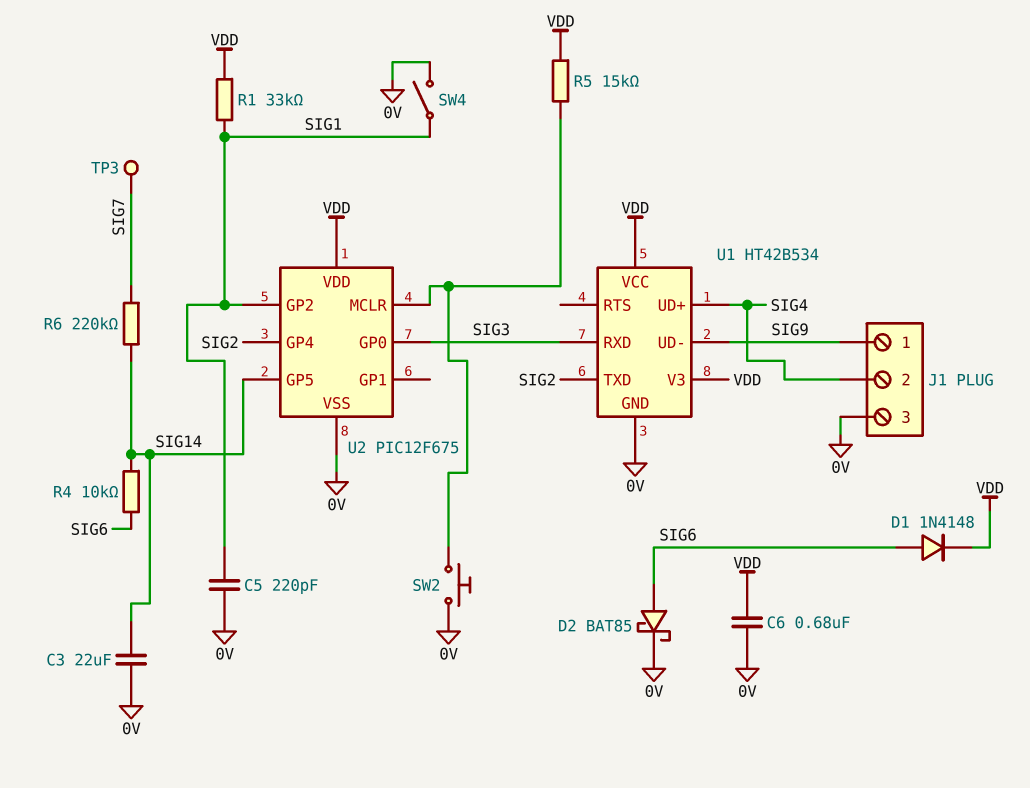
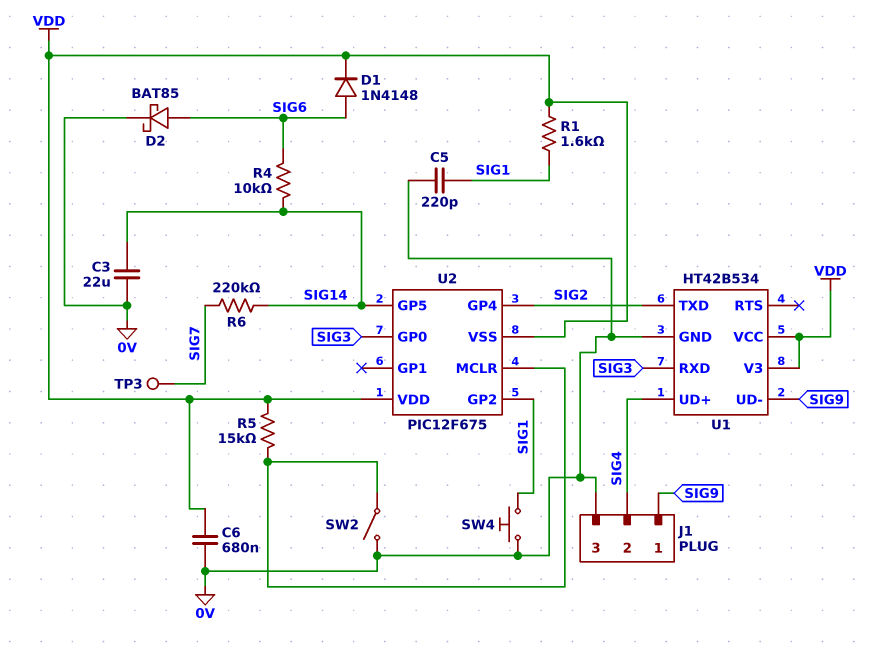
R1: 33k (SIG1, VDD) -> 1.6k (SIG1, VDD)
SW2: button (0V, U2/MCLR) -> switch (0V, U2/MCLR)
SW4: switch (0V, SIG1) -> button (0V, SIG1)
U2 pin VSS: 0V -> VDD

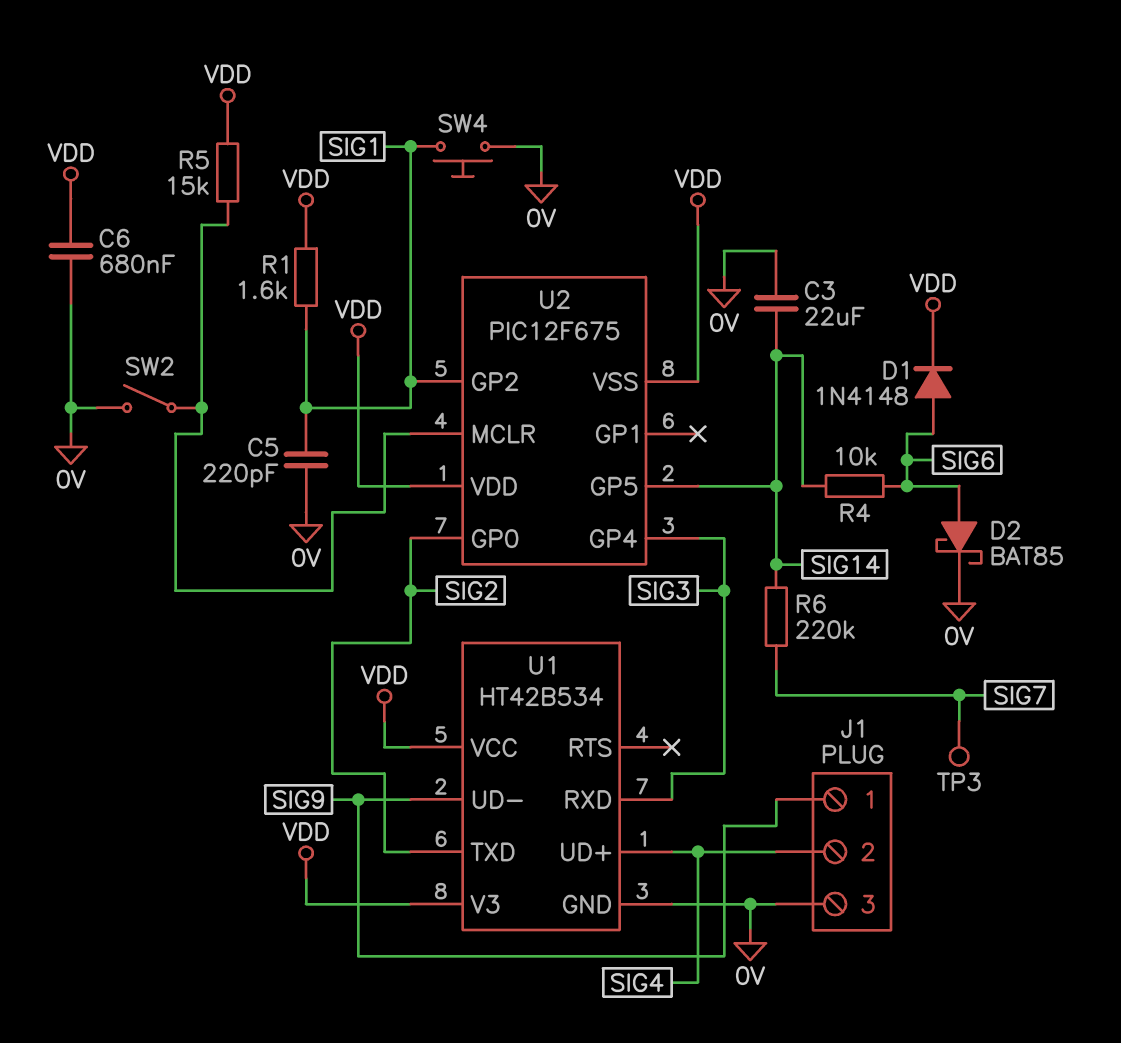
U2 pin GP0: SIG3 -> SIG2
U2 pin GP4: SIG2 -> SIG3

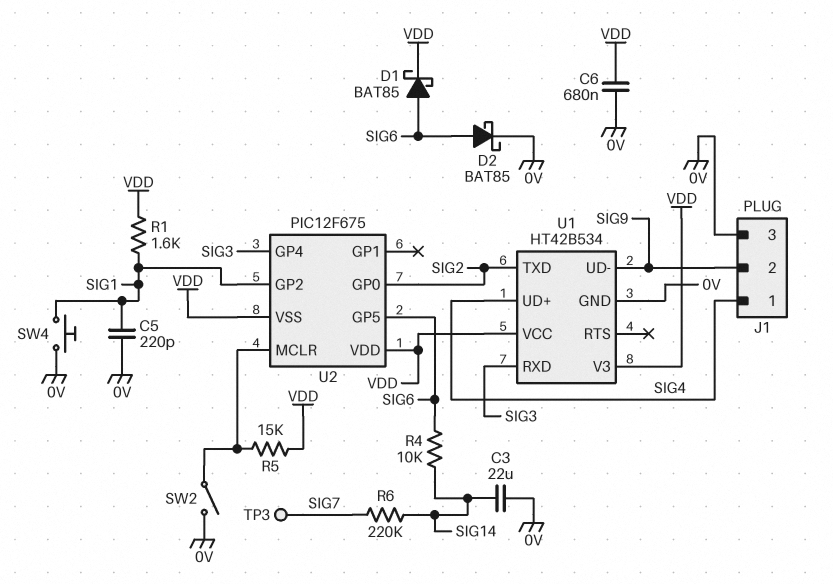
D1: diode 1N4148 (A SIG6, K VDD) -> schottky BAT85 (A SIG6, K VDD)
J1 pin 1: SIG9 -> SIG4
J1 pin 2: SIG4 -> SIG9
U2 pin GP5: SIG14 -> SIG6

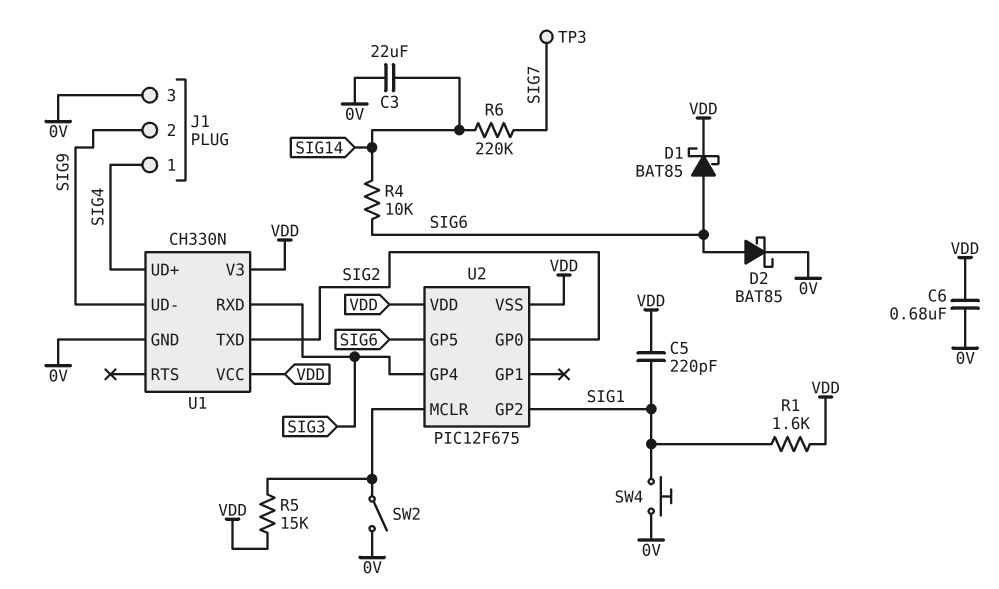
C5: 220pF (0V, SIG1) -> 220pF (SIG1, VDD)
U1: HT42B534 -> CH330N

